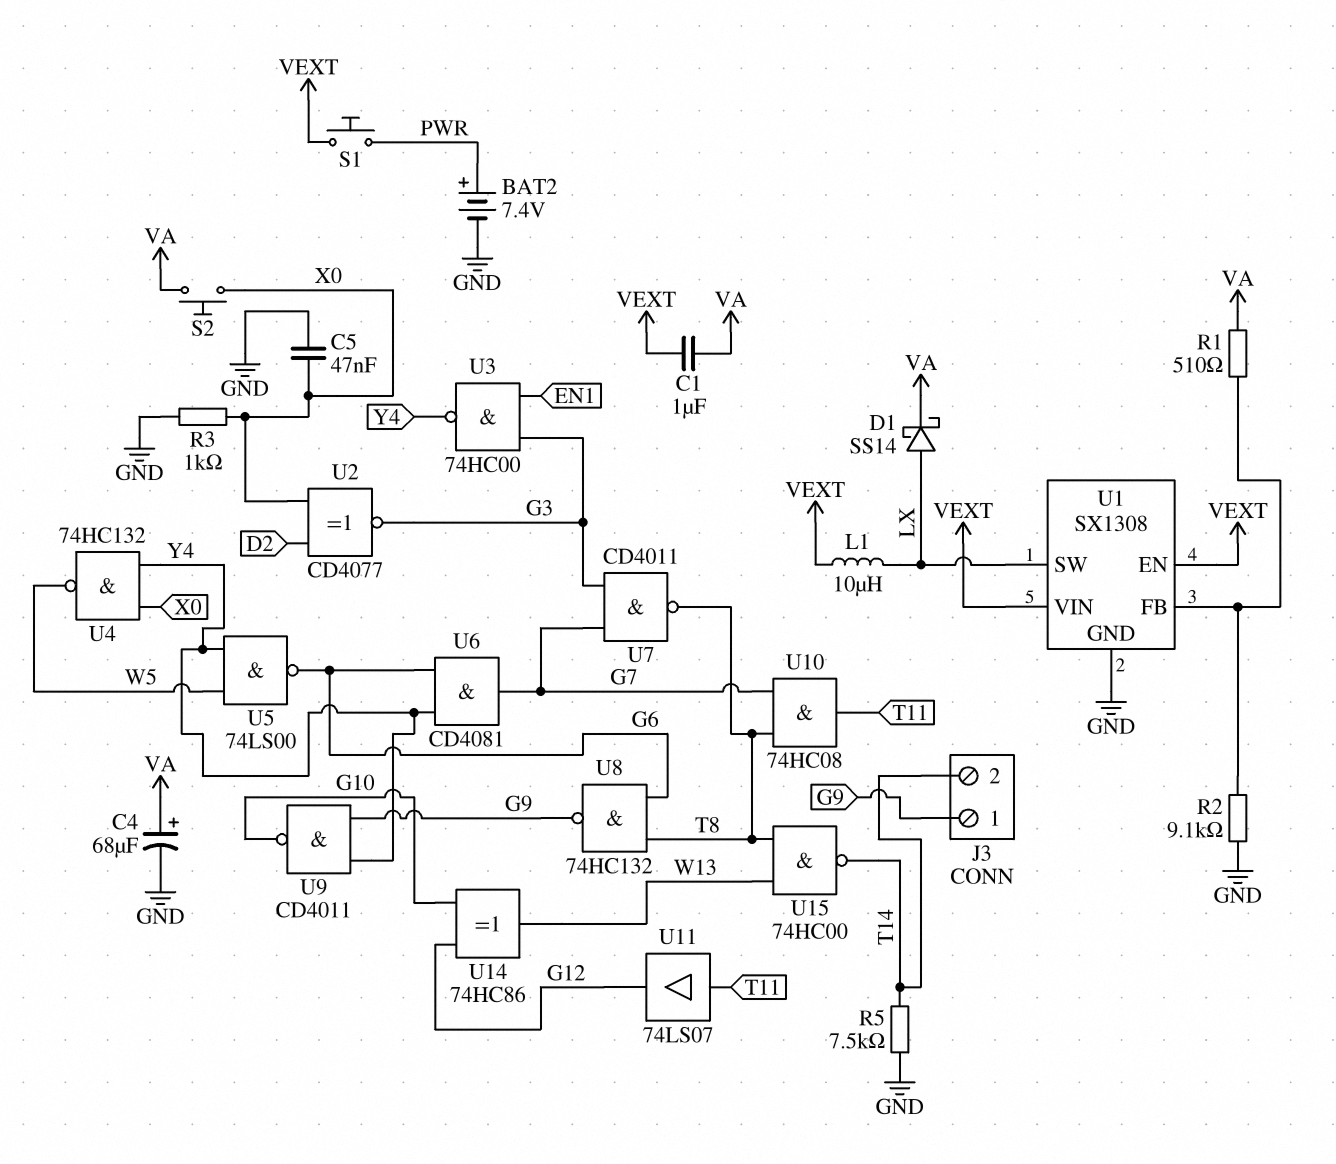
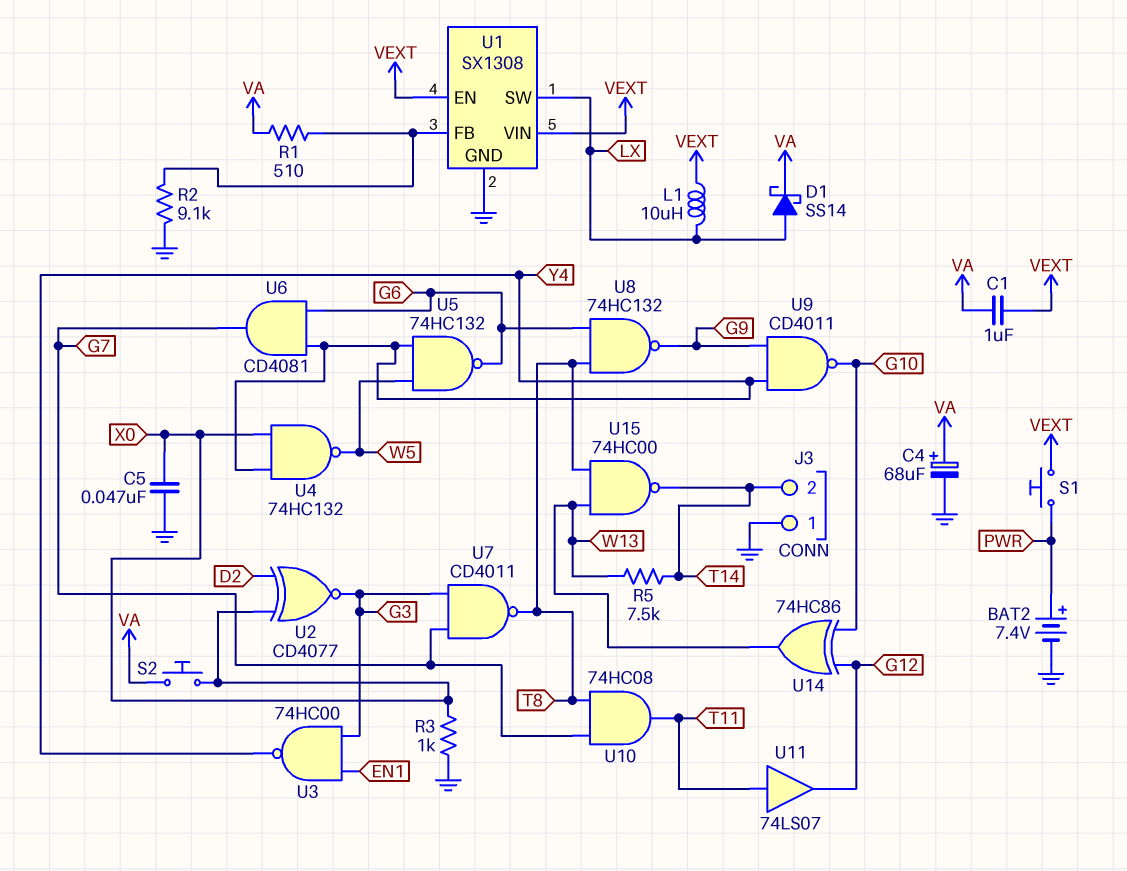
J3 pin 1: G9 -> GND
R5: 7.5k (GND, T14) -> 7.5k (T14, W13)
U5: NAND 74LS00 (in W5, in Y4, out G6) -> NAND 74HC132 (in W5, in Y4, out G6)

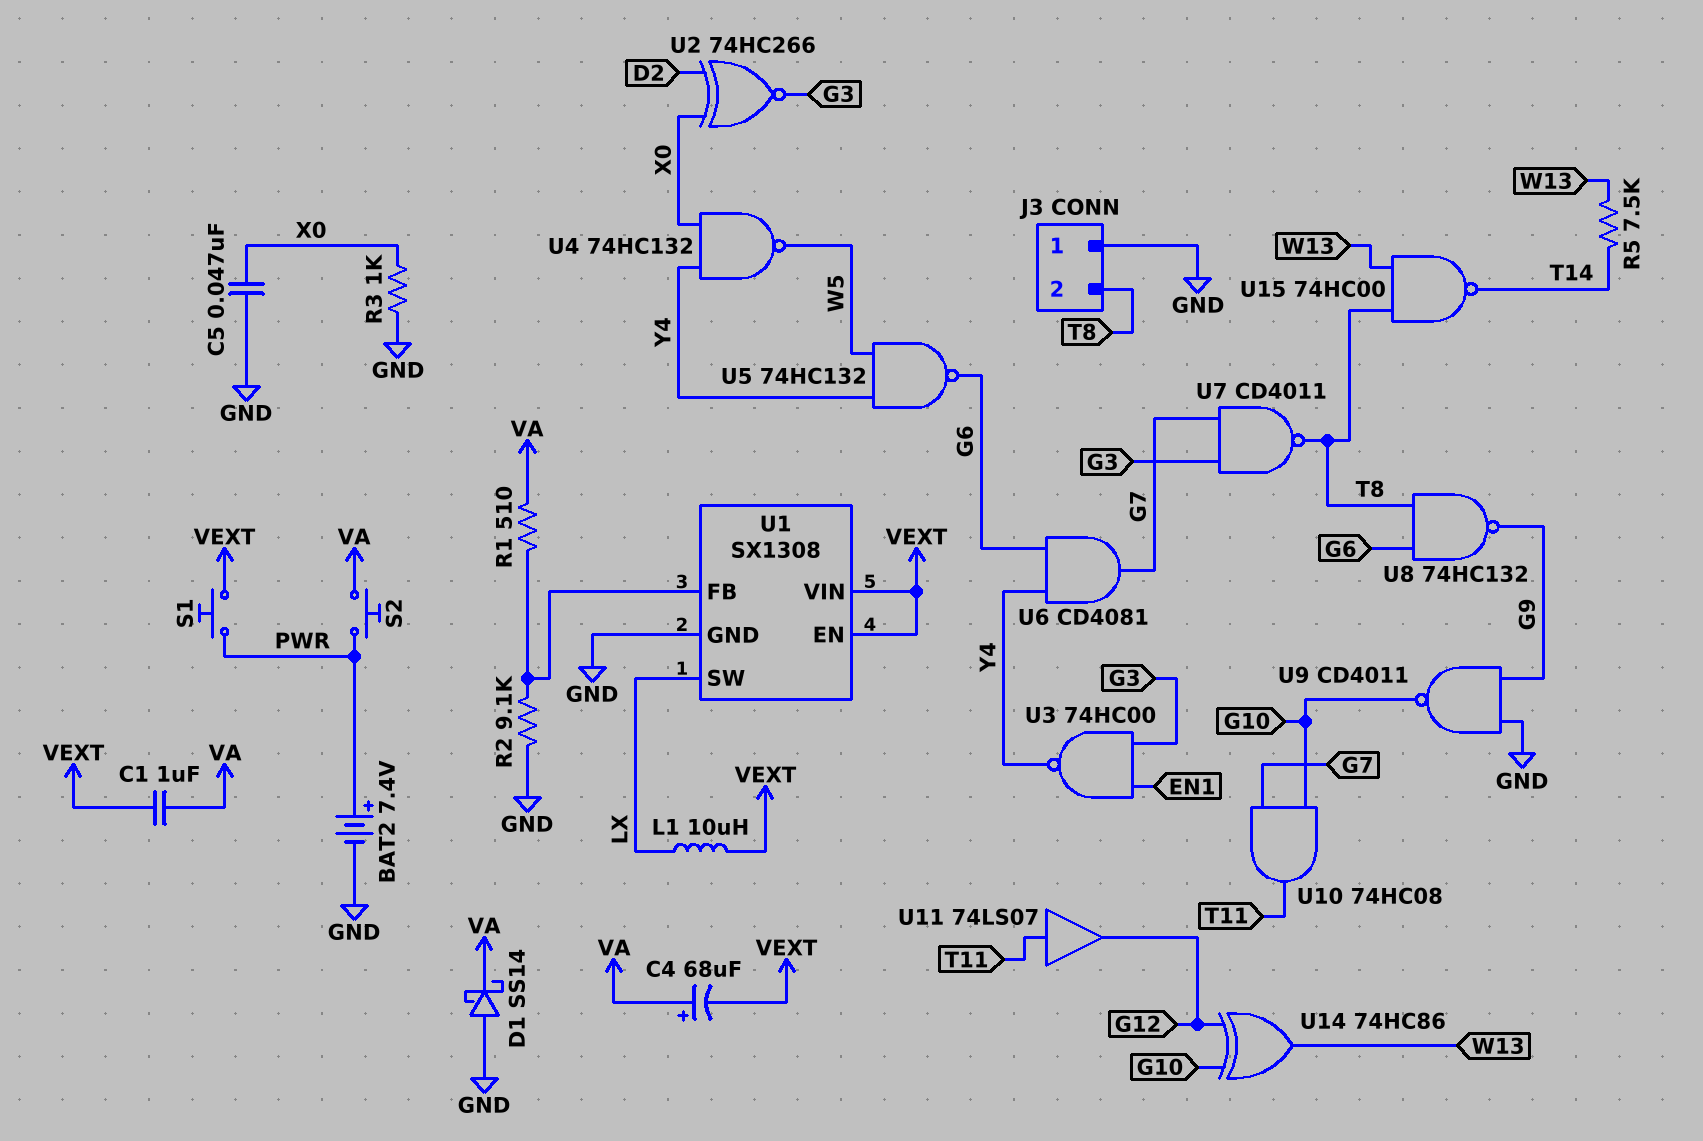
C4: 68uF (plus VA, minus GND) -> 68uF (plus VA, minus VEXT)
D1: schottky SS14 (A LX, K VA) -> schottky SS14 (A GND, K VA)
J3 pin 2: T14 -> T8
S2: button (VA, X0) -> button (PWR, VA)
U2: XNOR CD4077 (in D2, in X0, out G3) -> XNOR 74HC266 (in D2, in X0, out G3)
U9: NAND CD4011 (in G9, in Y4, out G10) -> NAND CD4011 (in G9, in GND, out G10)
U10: AND 74HC08 (in G7, in T8, out T11) -> AND 74HC08 (in G7, in G10, out T11)

